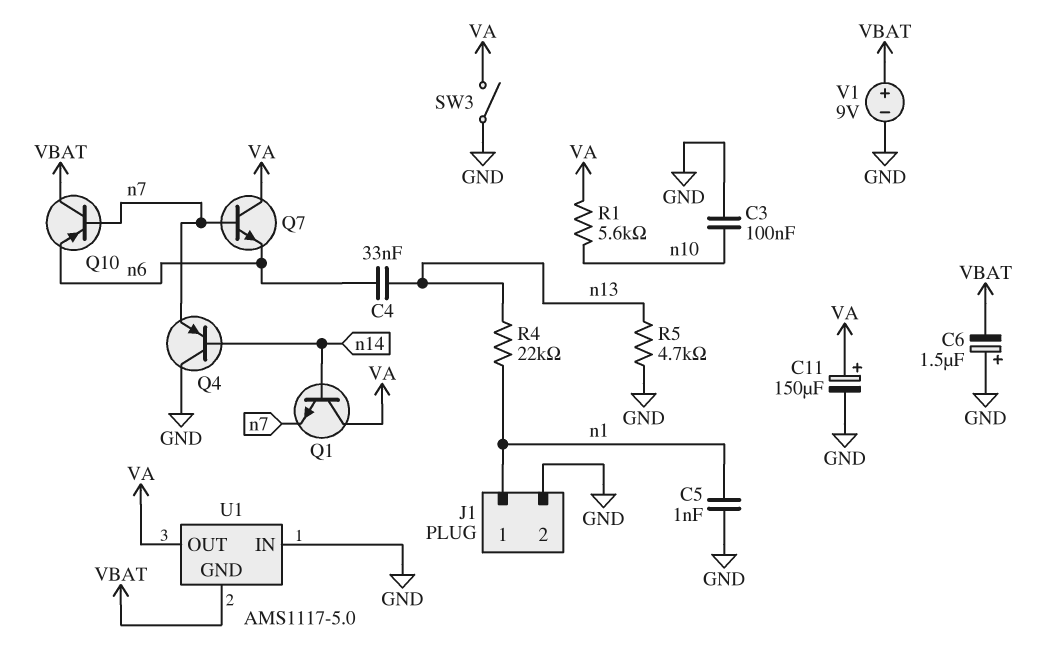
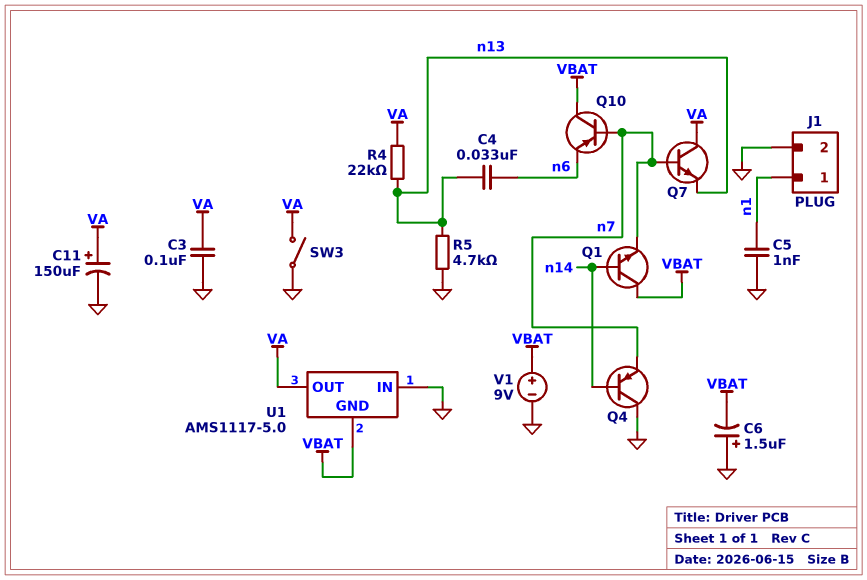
C3: 100nF (GND, n10) -> 100nF (GND, VA)
Q1: NPN (B n14, C VA, E n7) -> NPN (B n14, C VBAT, E n7)
Q7: NPN (B n7, C VA, E n6) -> NPN (B n7, C VA, E n13)
R1: 5.6k (VA, n10) -> none
R4: 22k (n1, n13) -> 22k (VA, n13)

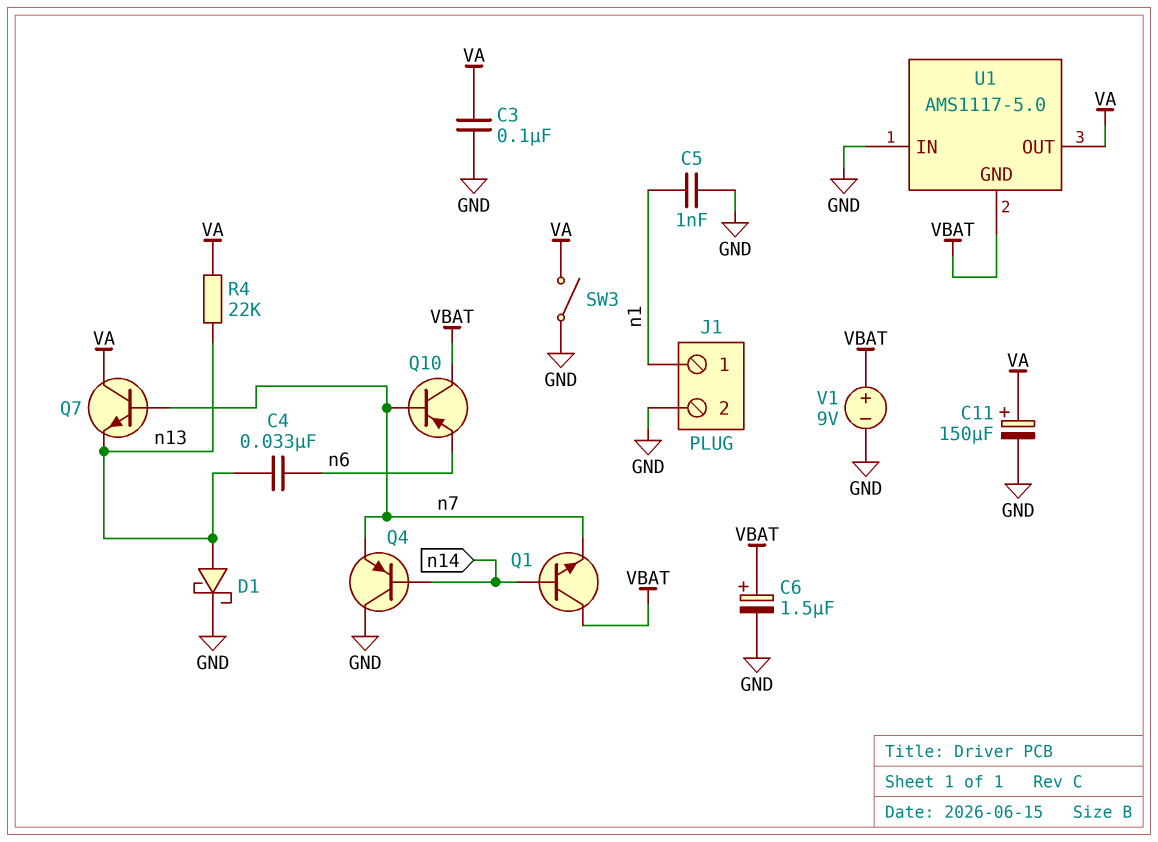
C6: 1.5uF (plus GND, minus VBAT) -> 1.5uF (plus VBAT, minus GND)
D1: none -> schottky (A n13, K GND)
R5: 4.7k (GND, n13) -> none

